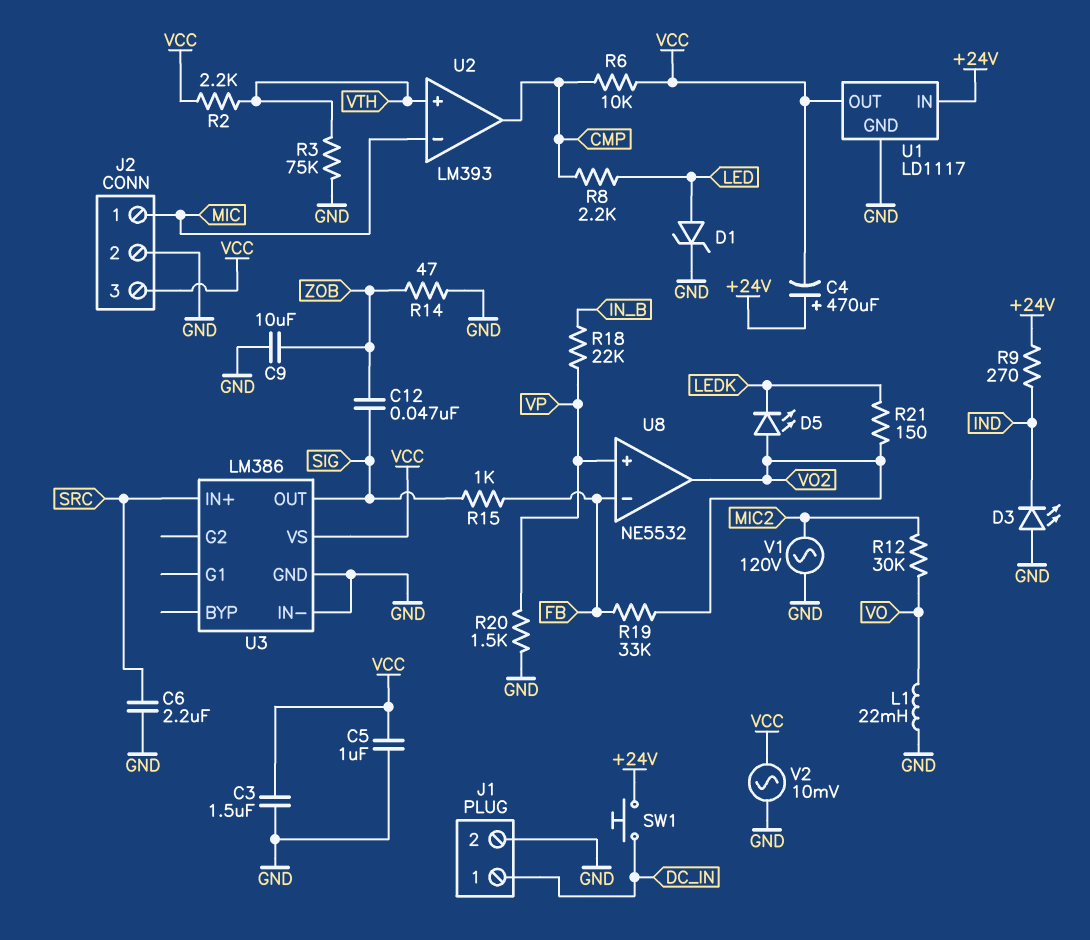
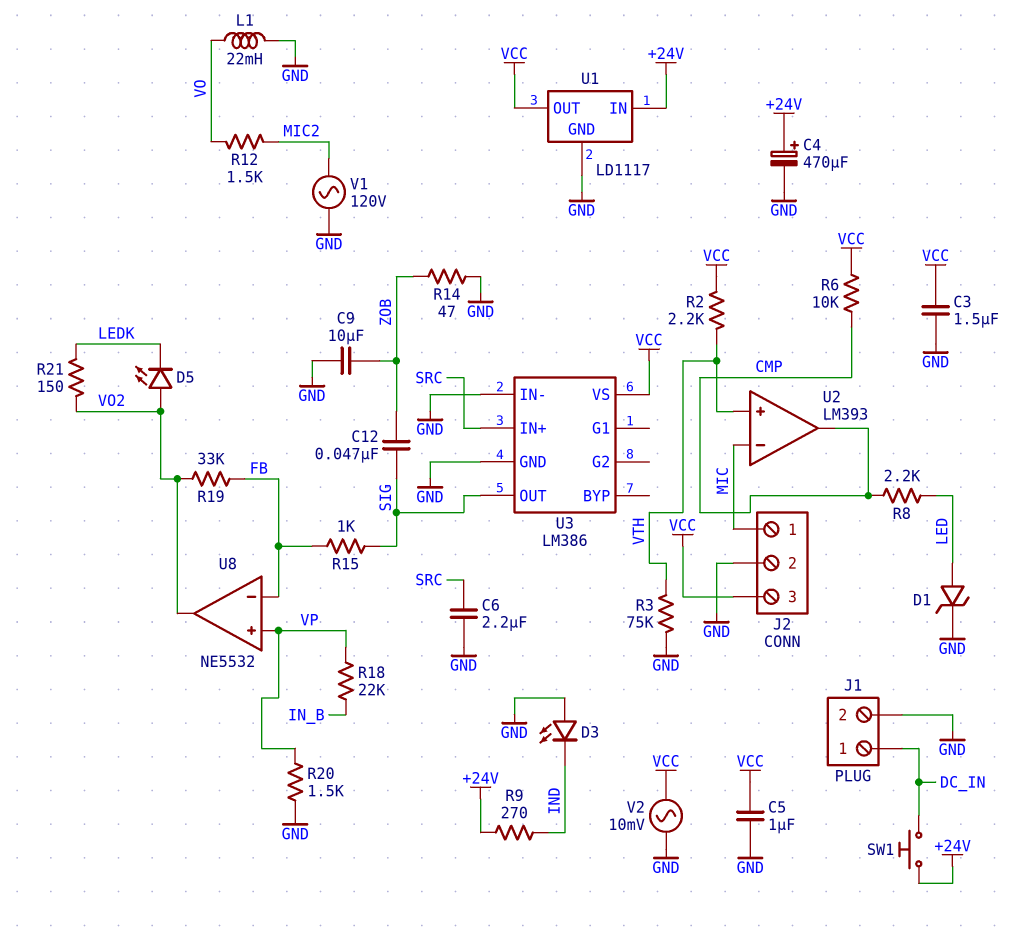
C4: 470uF (plus +24V, minus VCC) -> 470uF (plus +24V, minus GND)
R12: 30k (MIC2, VO) -> 1.5k (MIC2, VO)

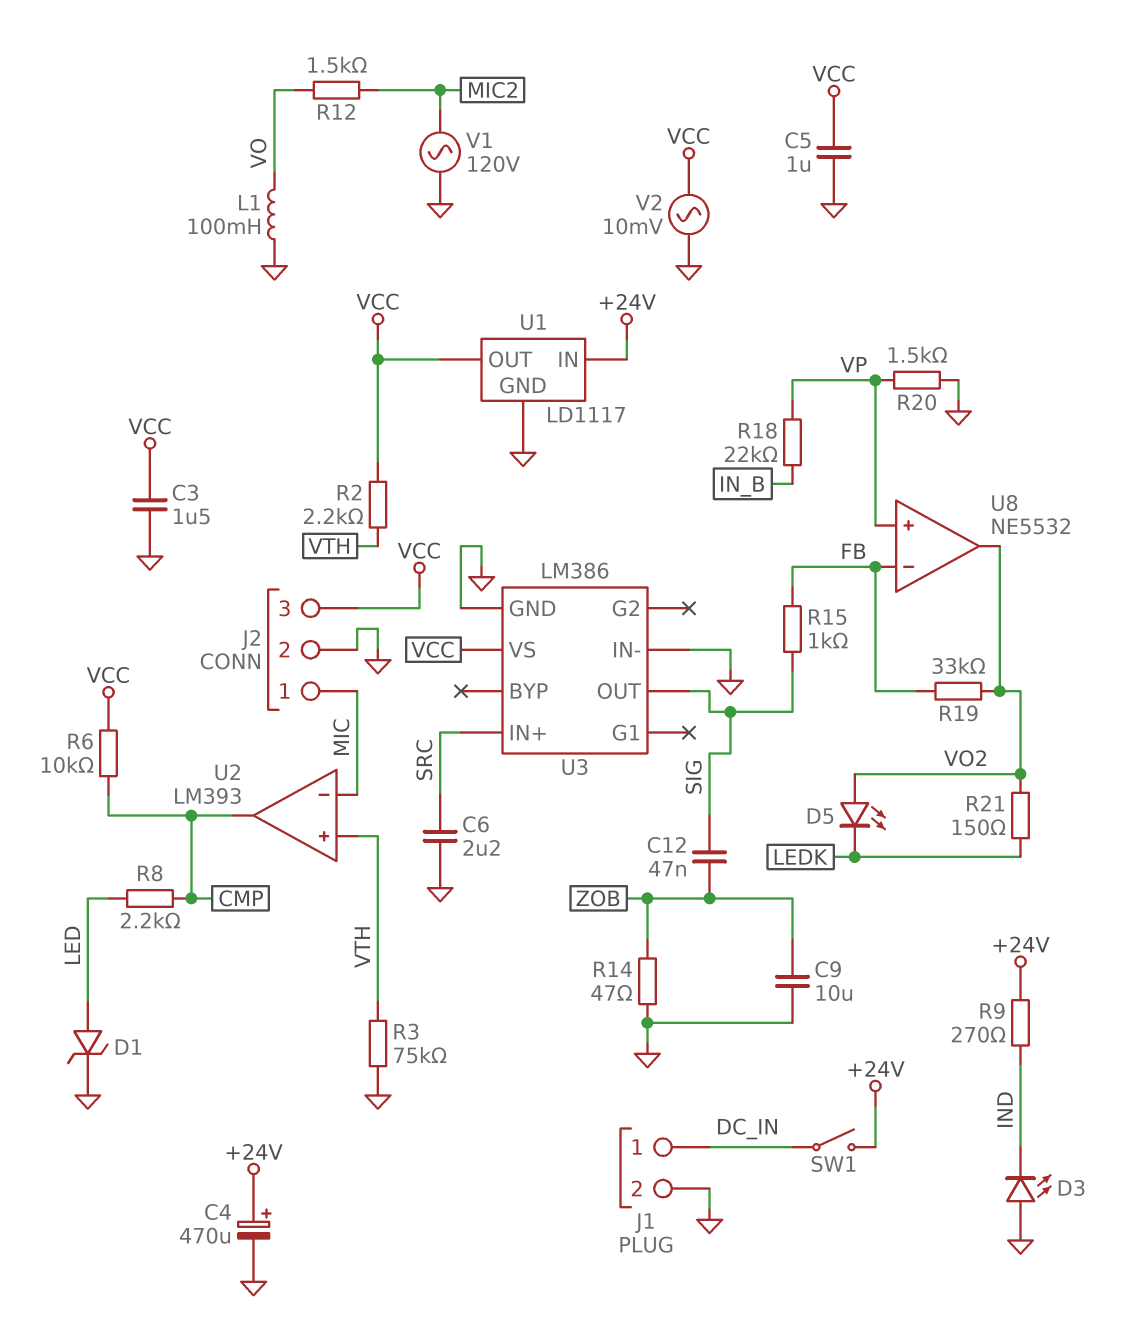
L1: 22mH (GND, VO) -> 100mH (GND, VO)
SW1: button (+24V, DC_IN) -> switch (+24V, DC_IN)

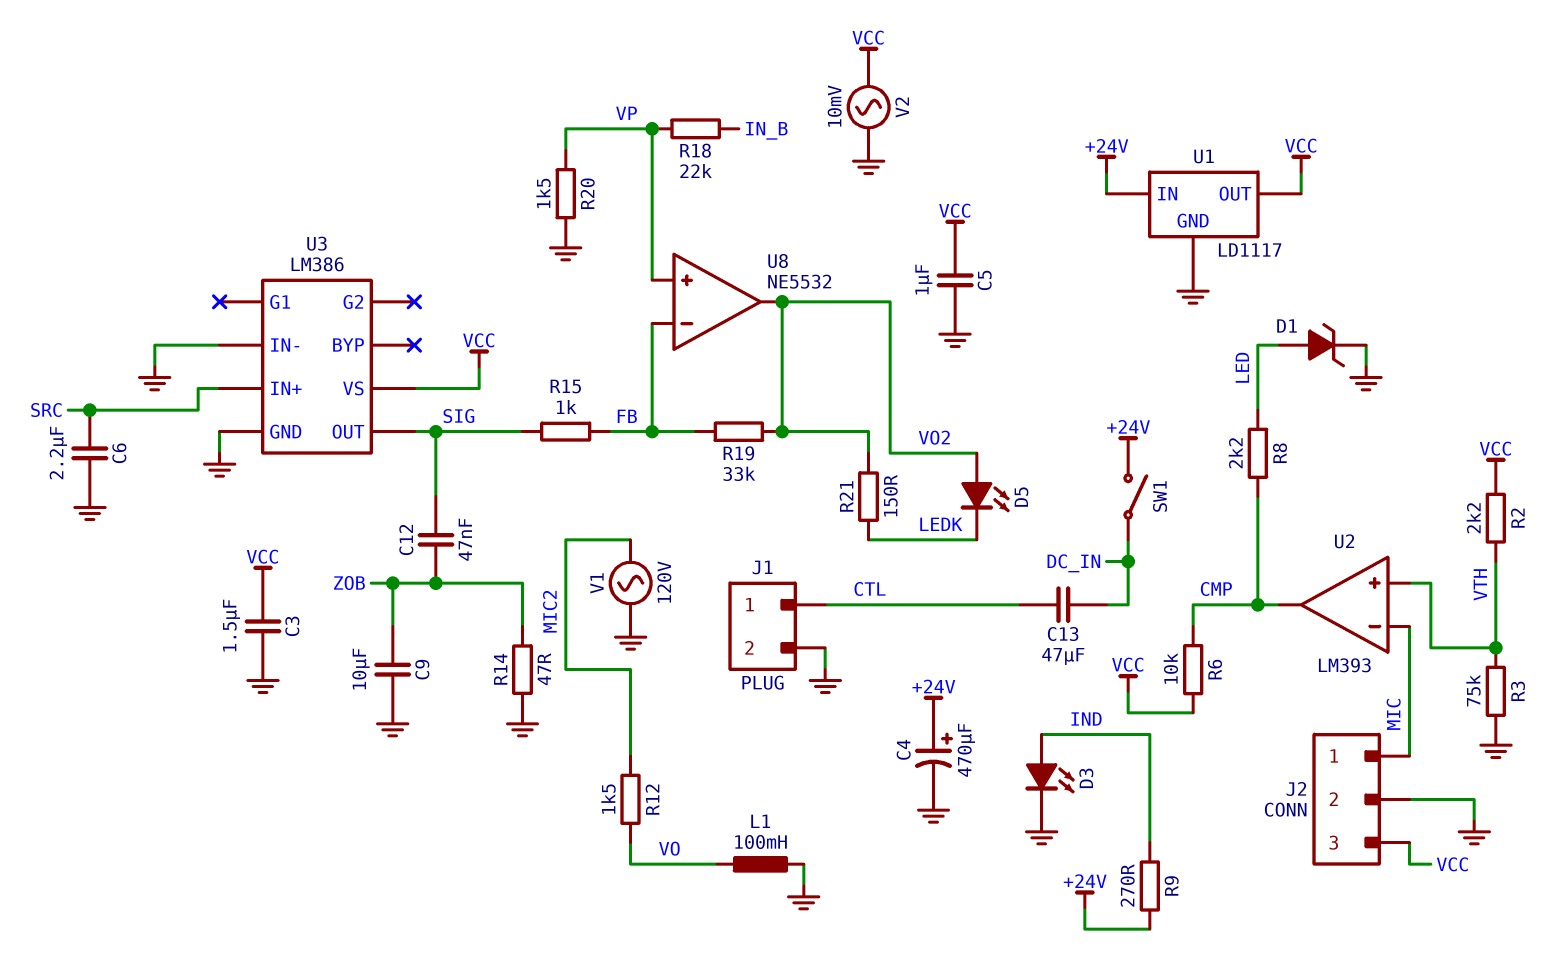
C13: none -> 47uF (CTL, DC_IN)
D3: LED (A GND, K IND) -> LED (A IND, K GND)
J1 pin 1: DC_IN -> CTL

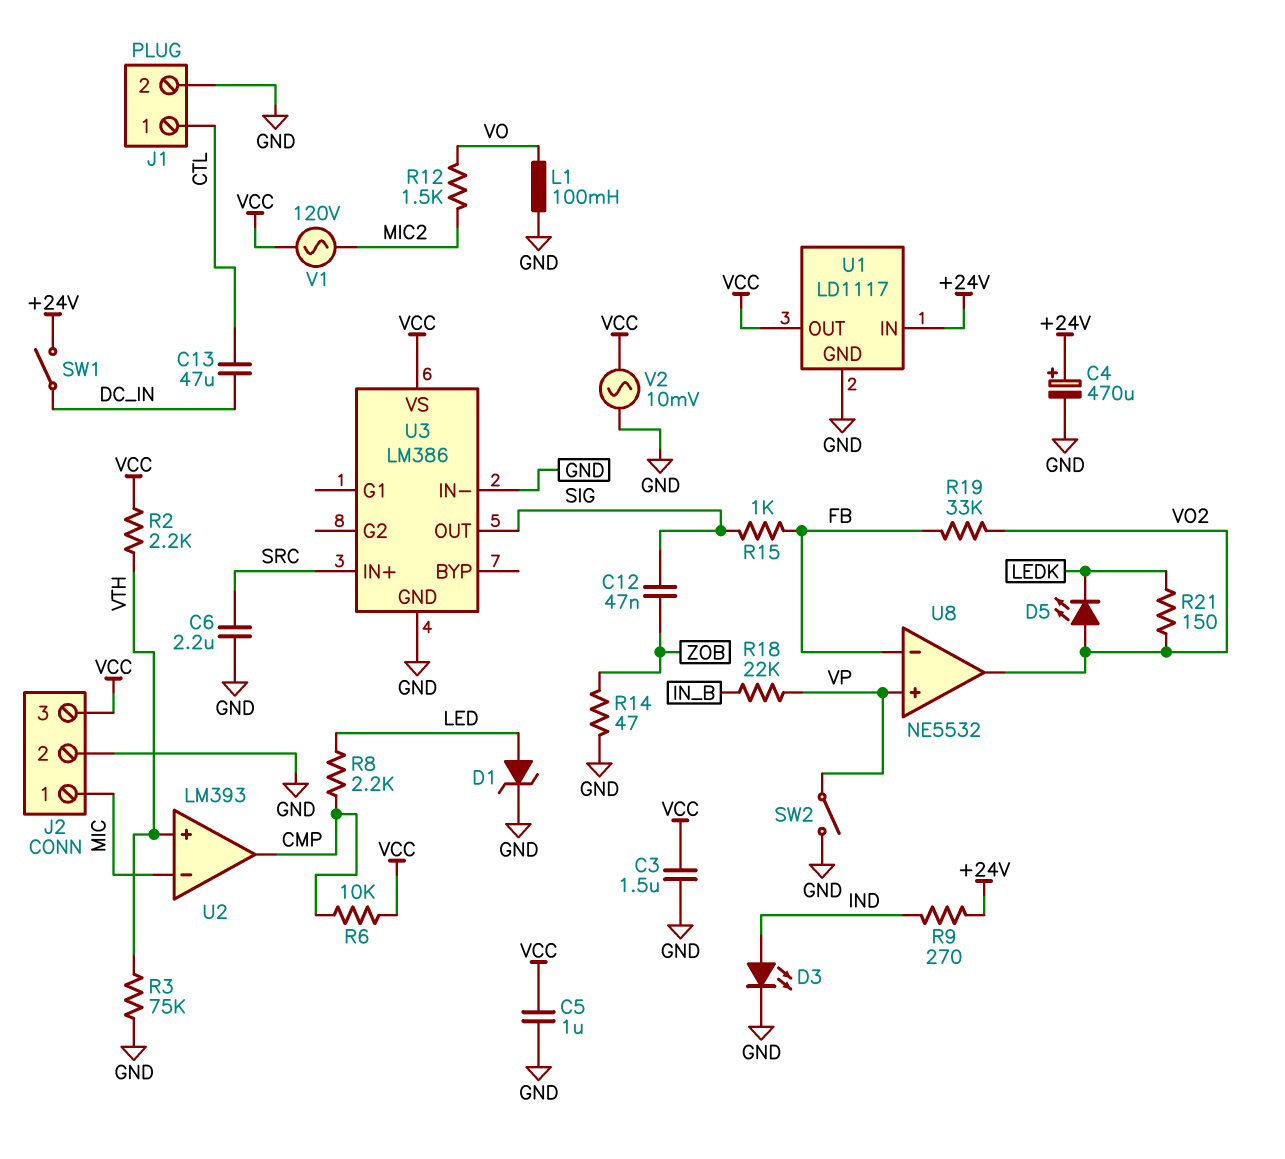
C9: 10uF (GND, ZOB) -> none
R20: 1.5k (GND, VP) -> none
SW2: none -> switch (GND, VP)
V1: AC 120V (GND, MIC2) -> AC 120V (MIC2, VCC)

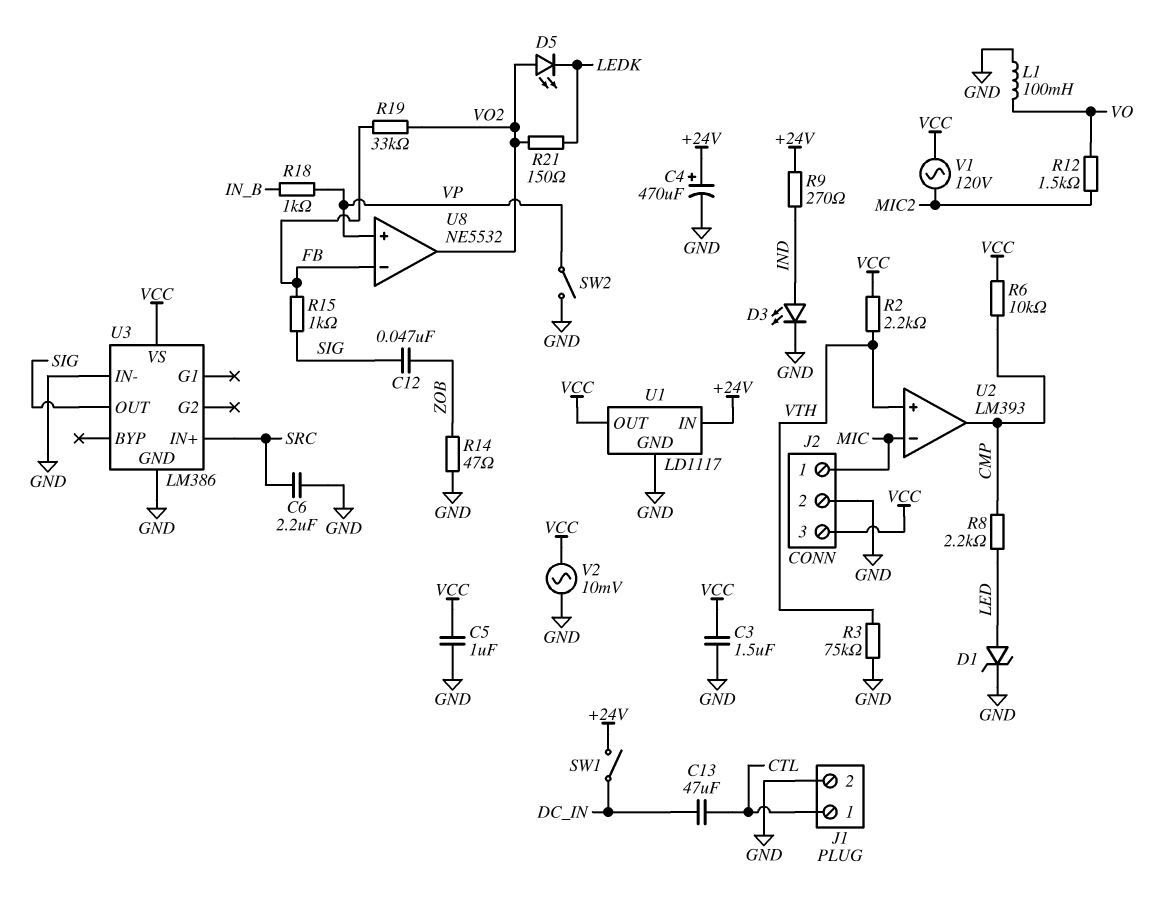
R18: 22k (IN_B, VP) -> 1k (IN_B, VP)

